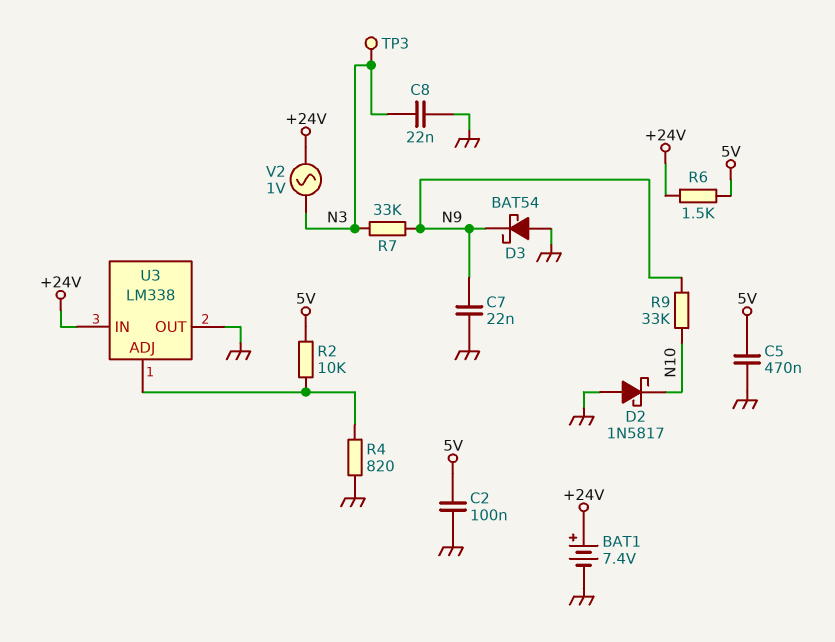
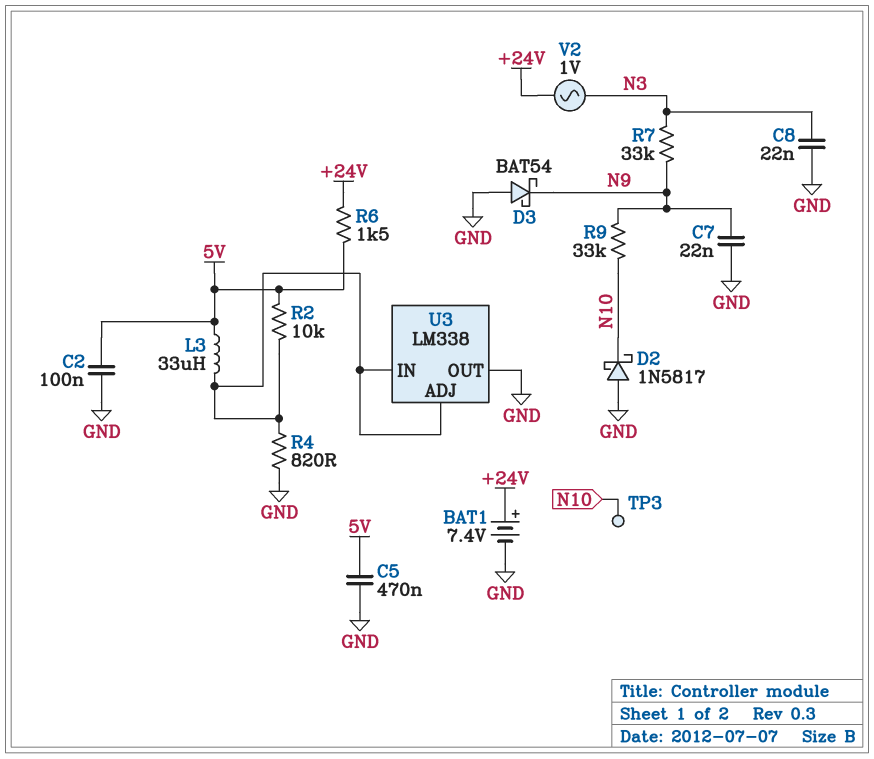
L3: none -> 33uH (5V, U3/ADJ)
TP3: test point (N3) -> test point (N10)
U3 pin IN: +24V -> U3/ADJ

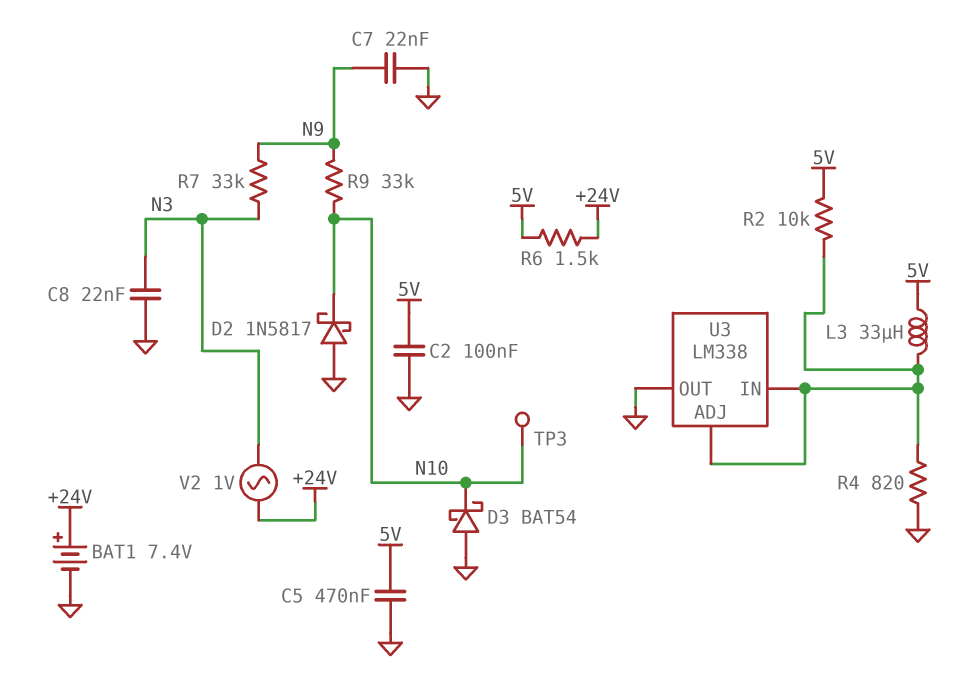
D3: schottky BAT54 (A GND, K N9) -> schottky BAT54 (A GND, K N10)

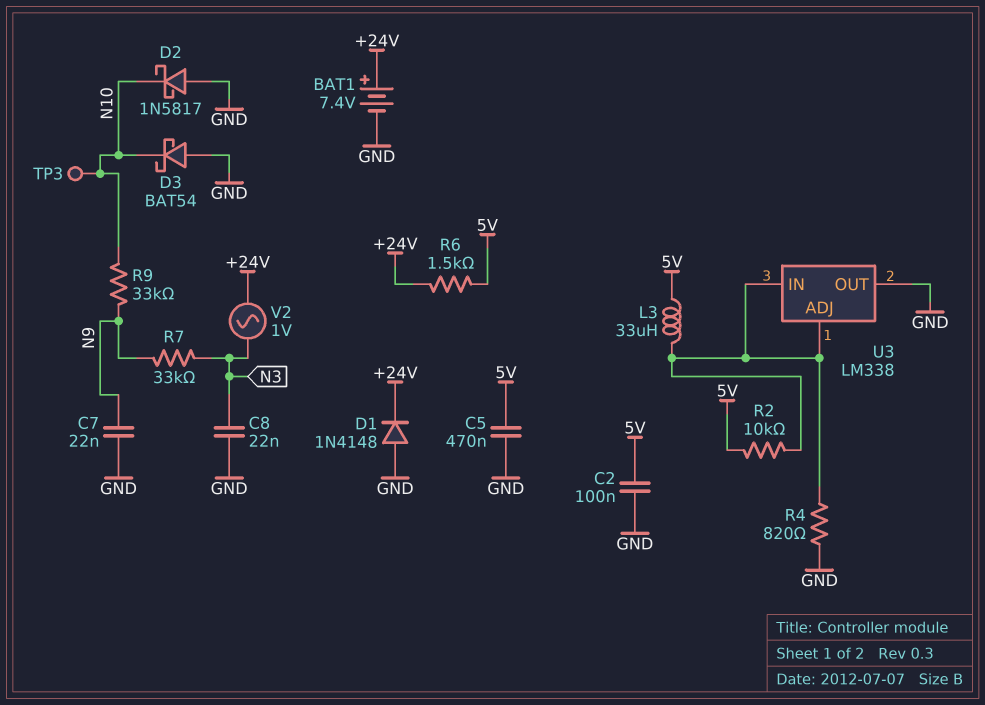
D1: none -> diode 1N4148 (A GND, K +24V)

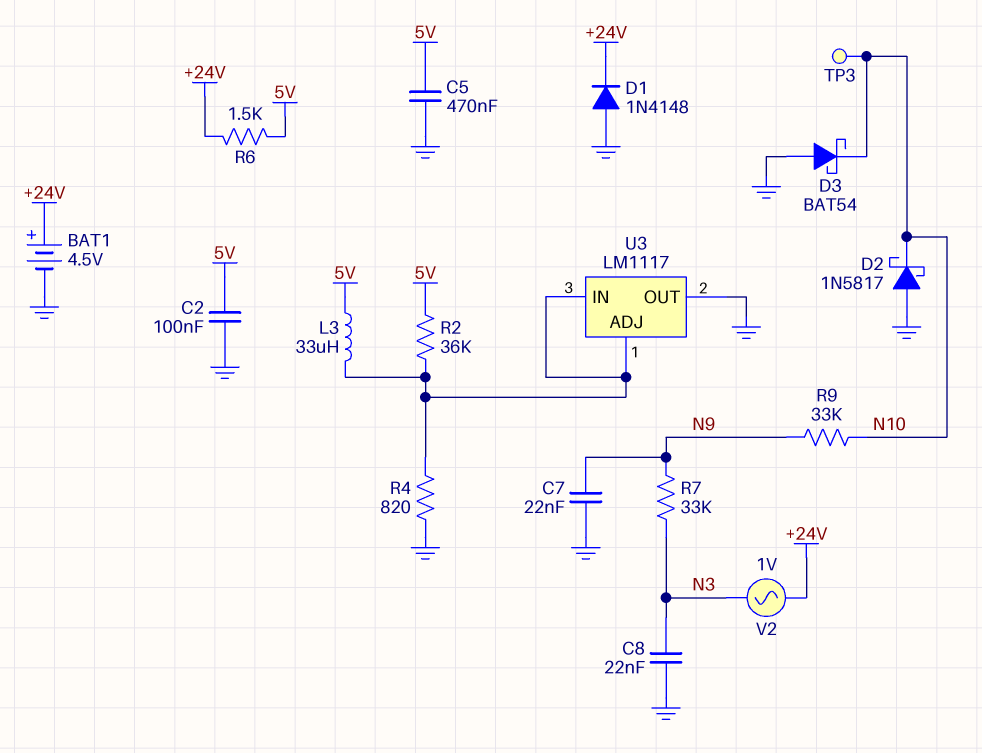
BAT1: 7.4V (plus +24V, minus GND) -> 4.5V (plus +24V, minus GND)
R2: 10k (5V, U3/ADJ) -> 36k (5V, U3/ADJ)
U3: LM338 -> LM1117

